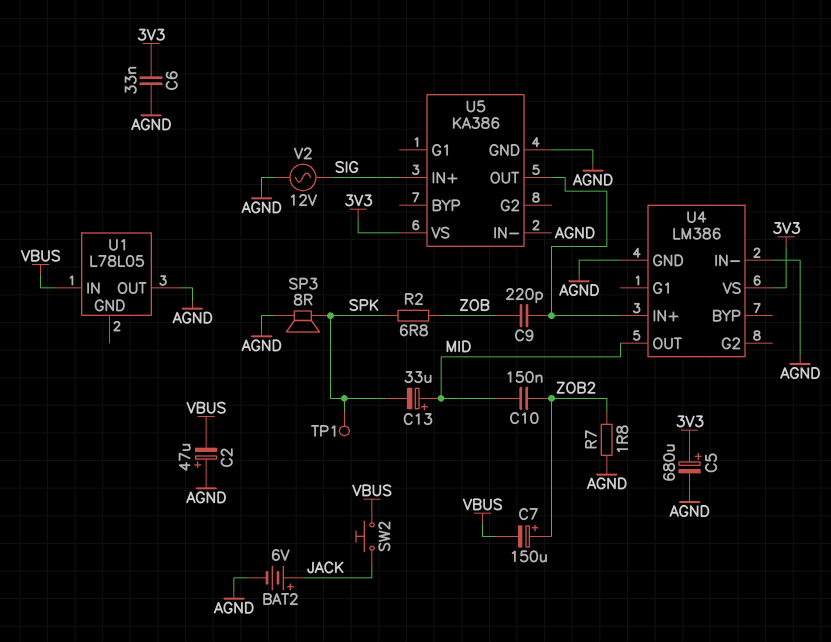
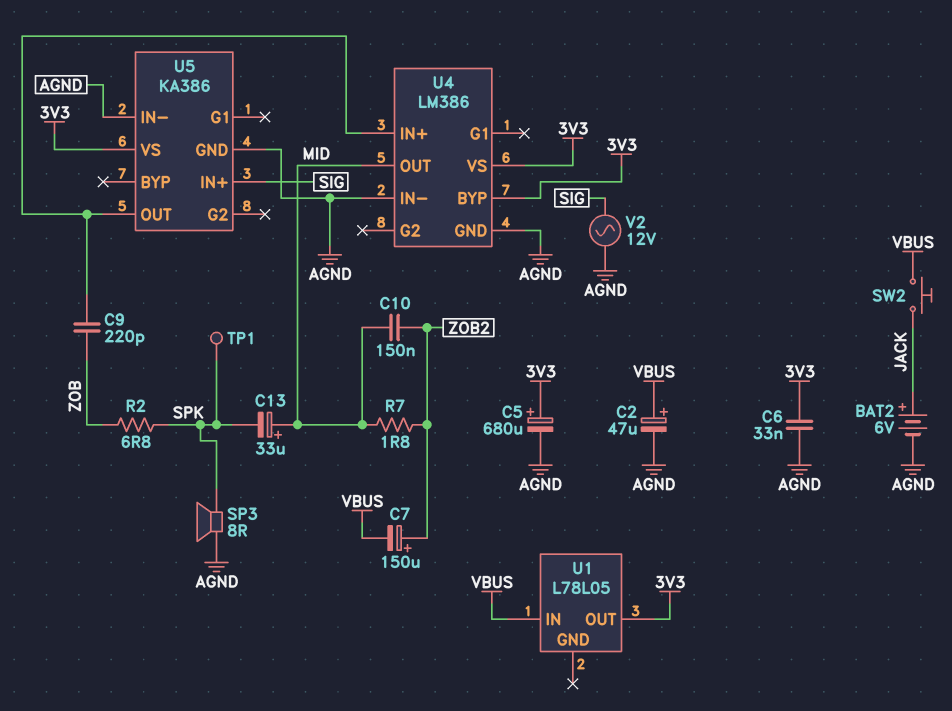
C2: 47uF (plus AGND, minus VBUS) -> 47uF (plus VBUS, minus AGND)
R7: 1.8 (AGND, ZOB2) -> 1.8 (MID, ZOB2)
U1 pin OUT: AGND -> 3V3
U4 pin BYP: none -> 3V3

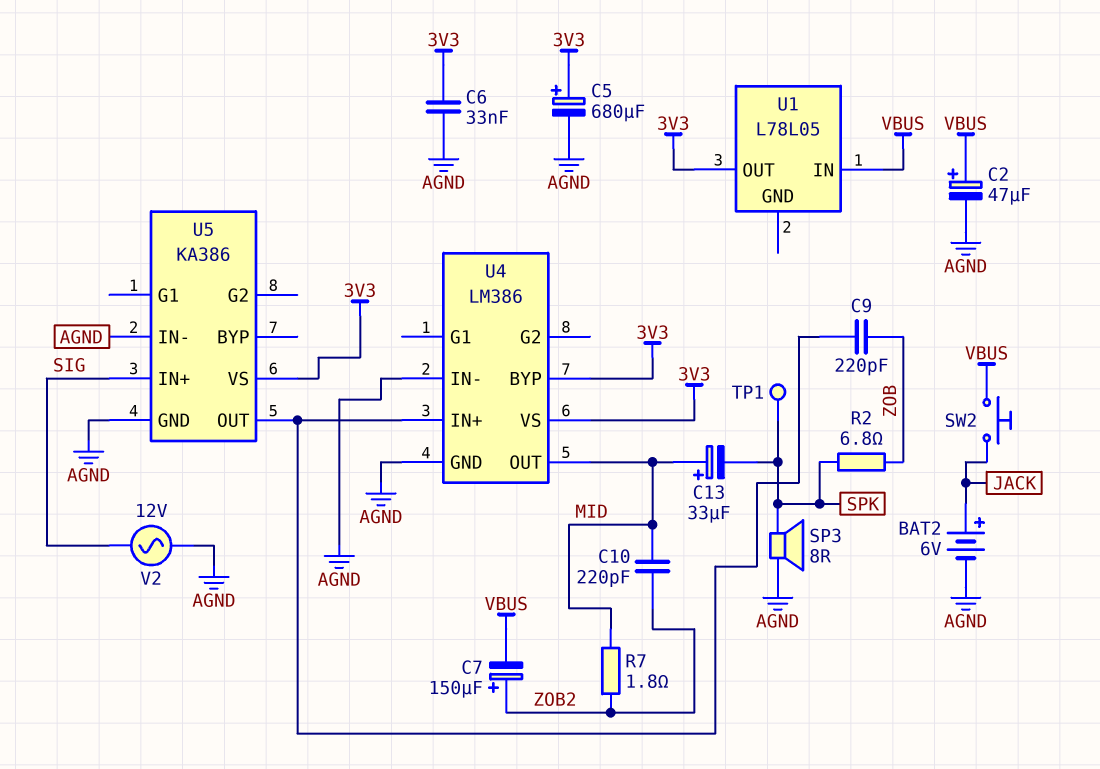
C10: 150nF (MID, ZOB2) -> 220pF (MID, ZOB2)

